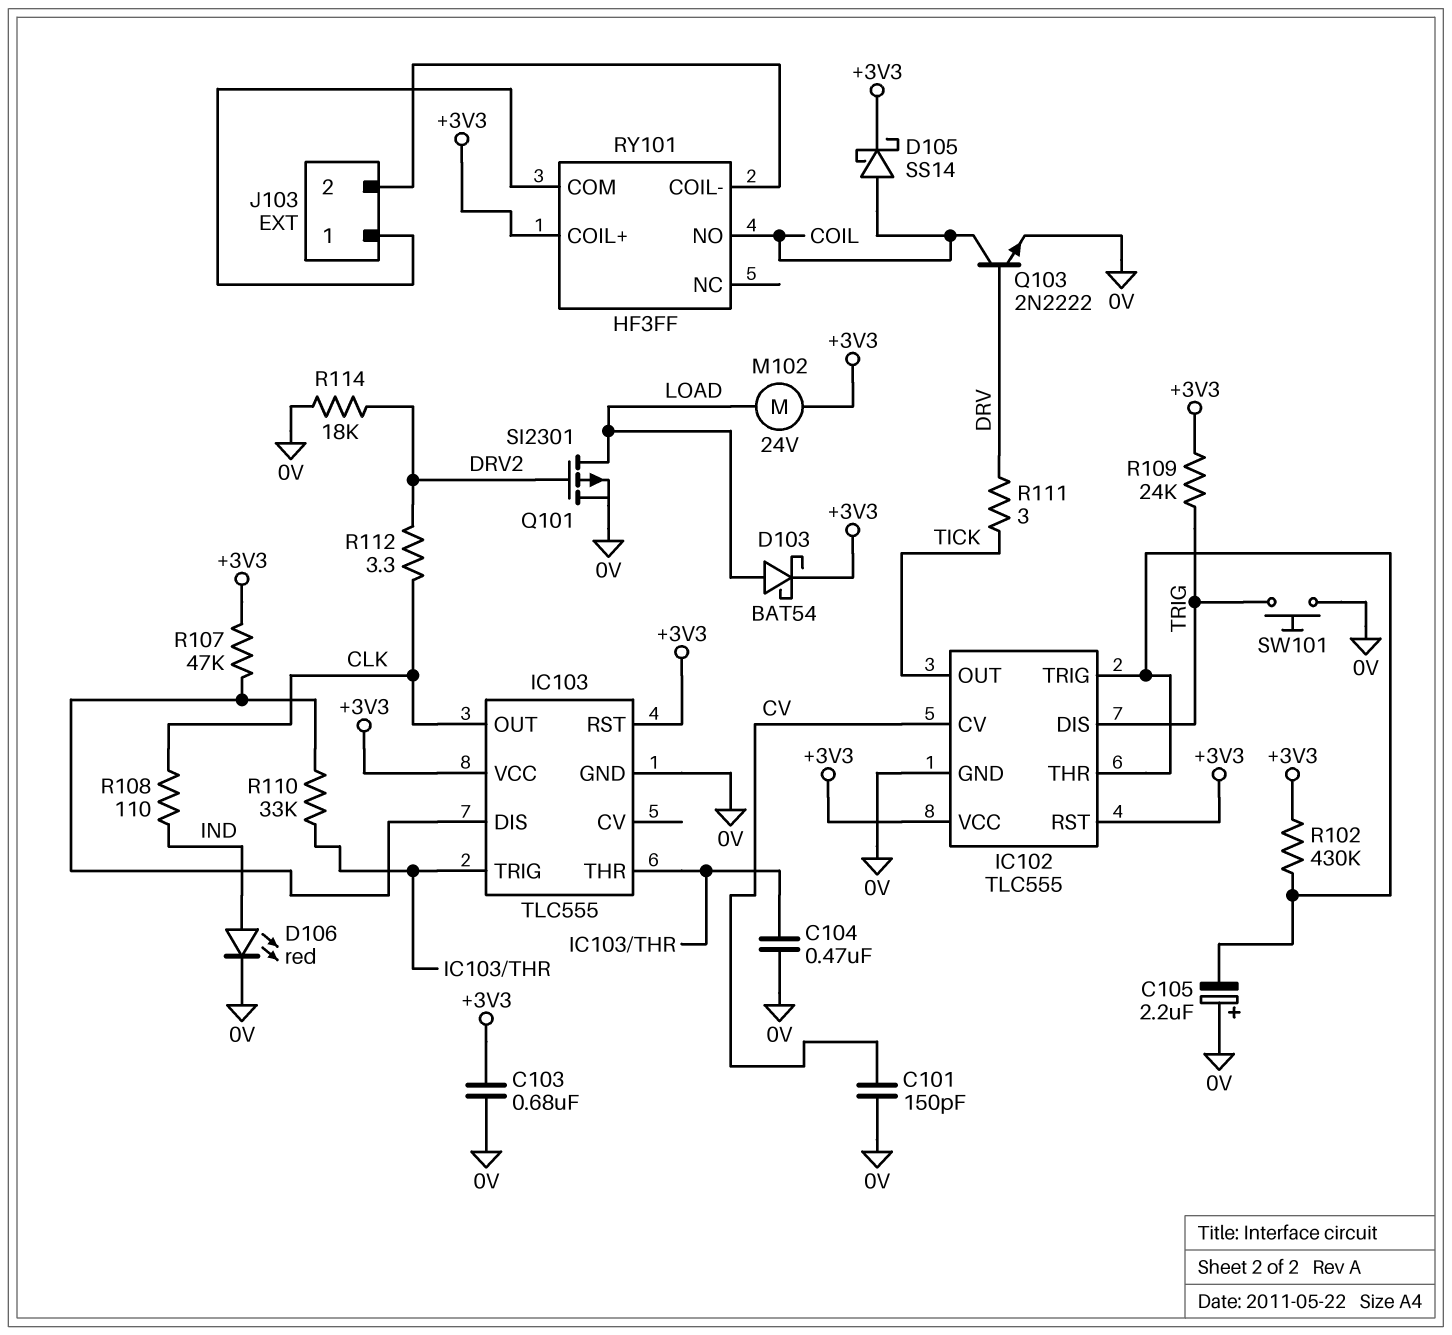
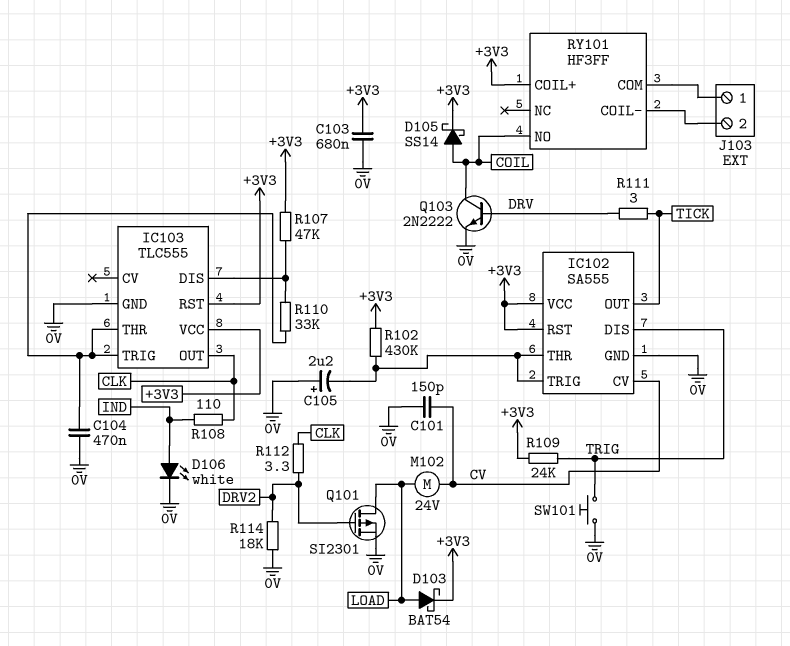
D106: LED red (A IND, K 0V) -> LED white (A IND, K 0V)
IC102: TLC555 -> SA555
M102: motor 24V (+3V3, LOAD) -> motor 24V (CV, LOAD)

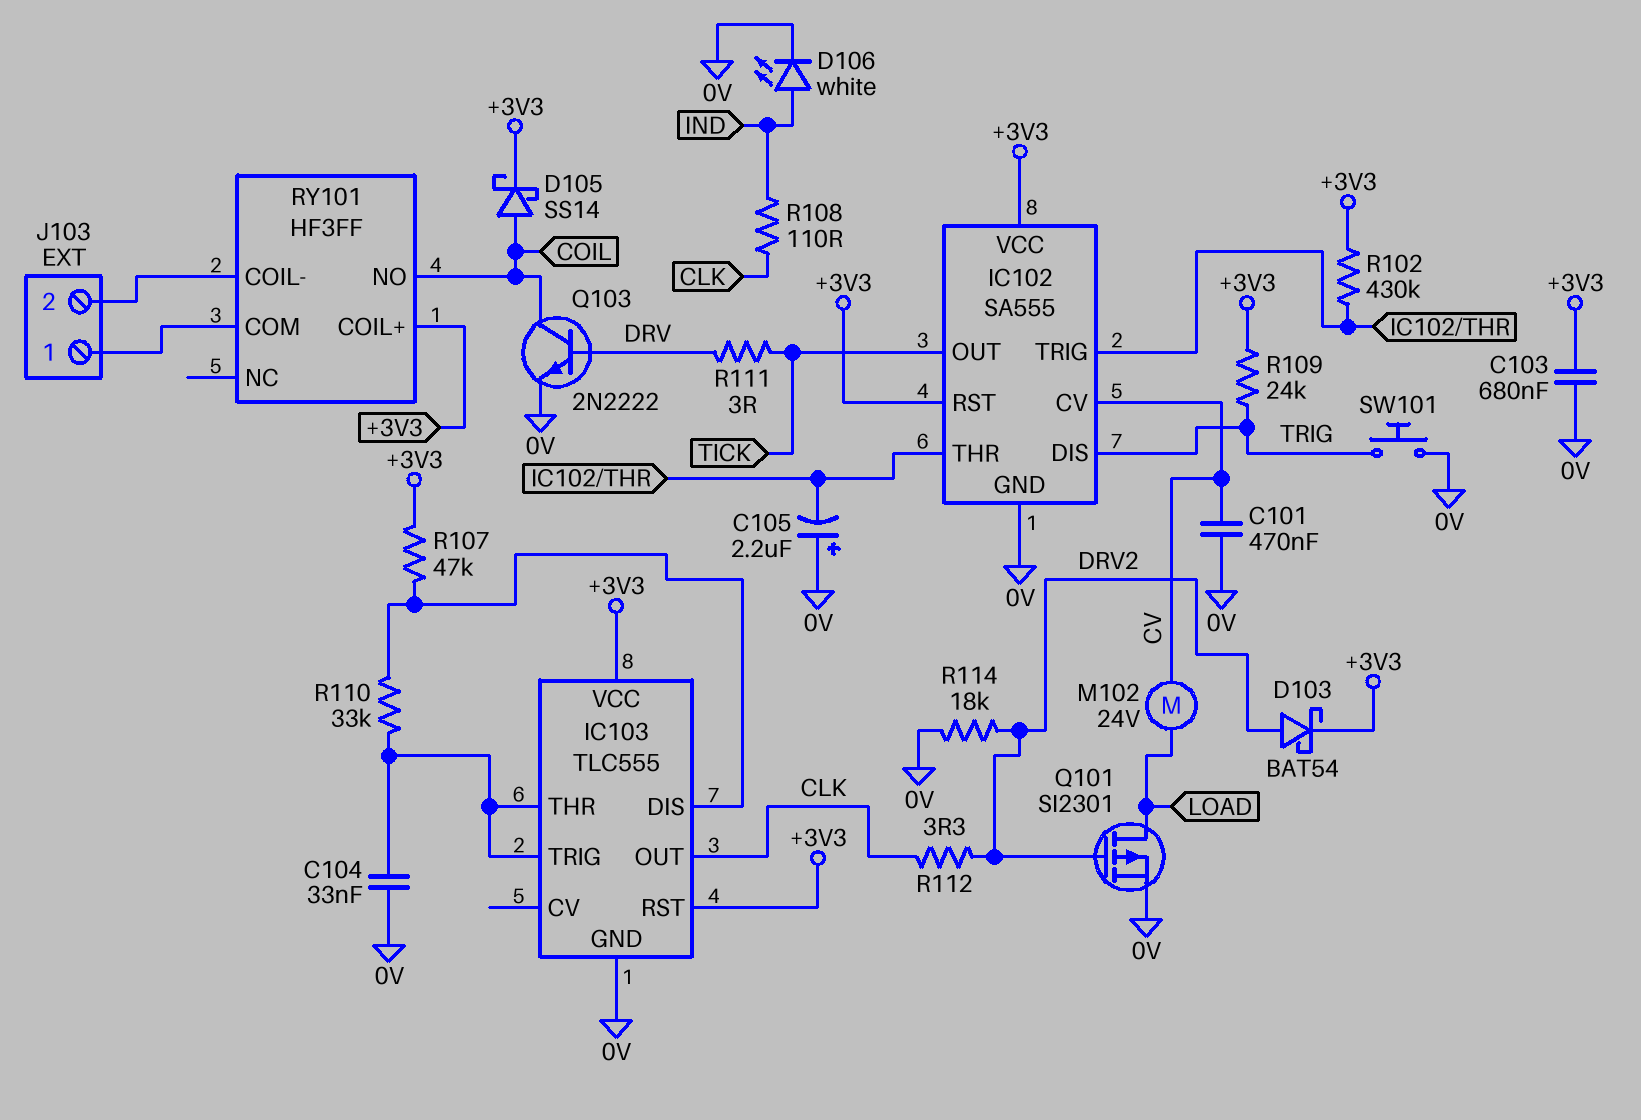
C101: 150pF (0V, CV) -> 470nF (0V, CV)
C104: 470nF (0V, IC103/THR) -> 33nF (0V, IC103/THR)
D103: schottky BAT54 (A LOAD, K +3V3) -> schottky BAT54 (A DRV2, K +3V3)

